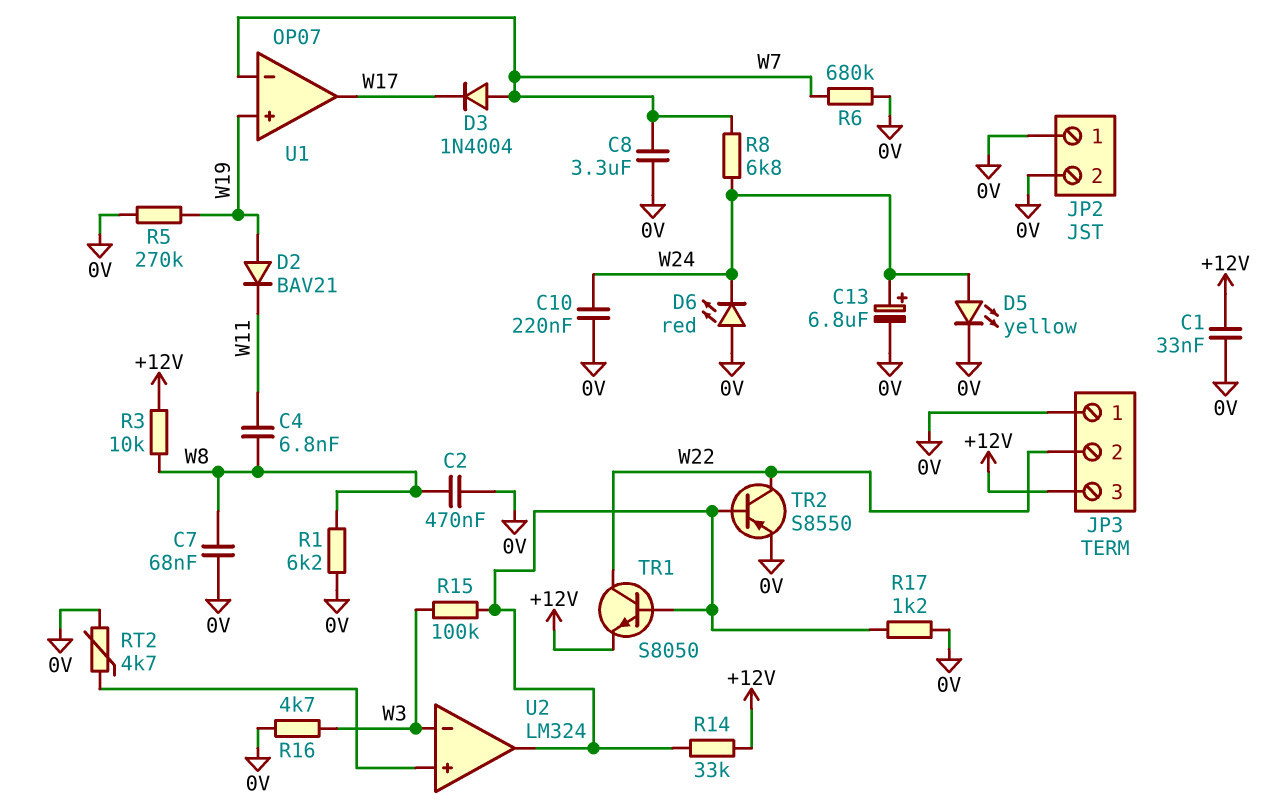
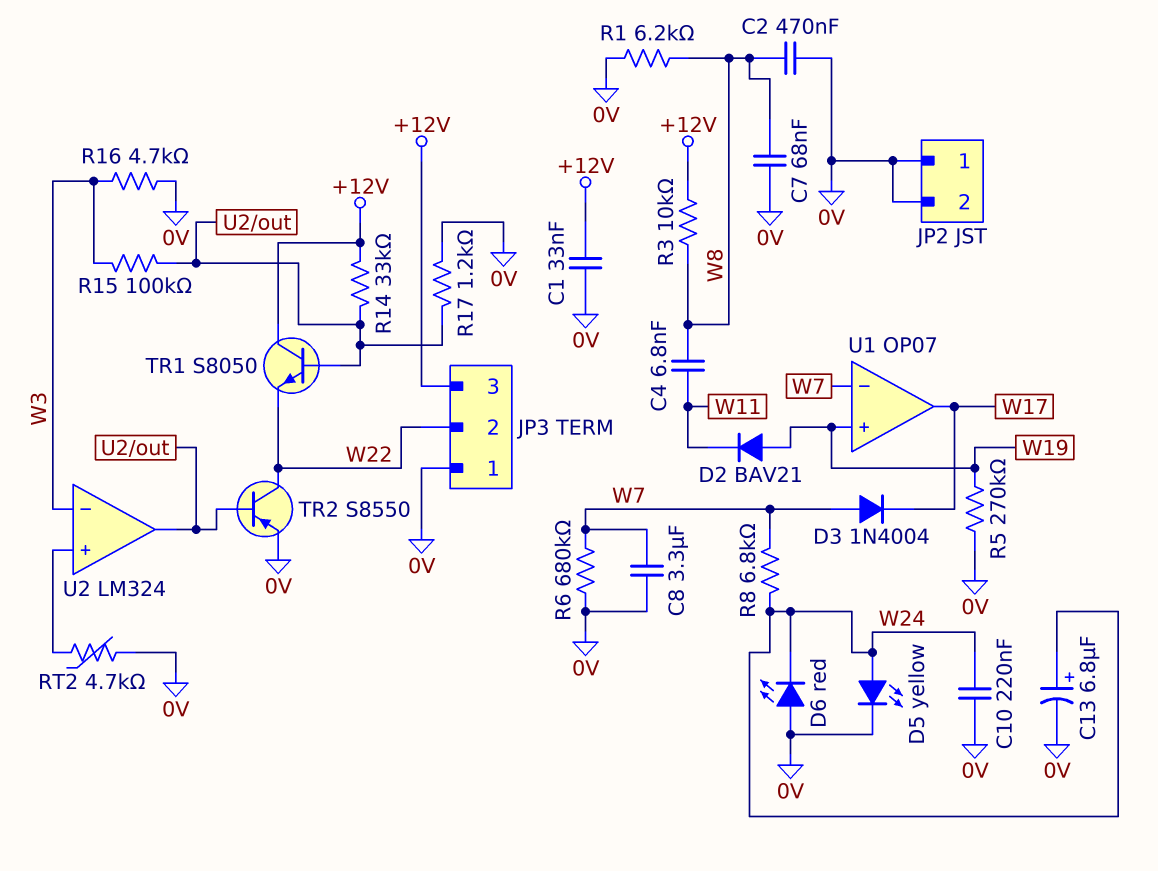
TR1: NPN S8050 (B U2/out, C W22, E +12V) -> NPN S8050 (B U2/out, C +12V, E W22)

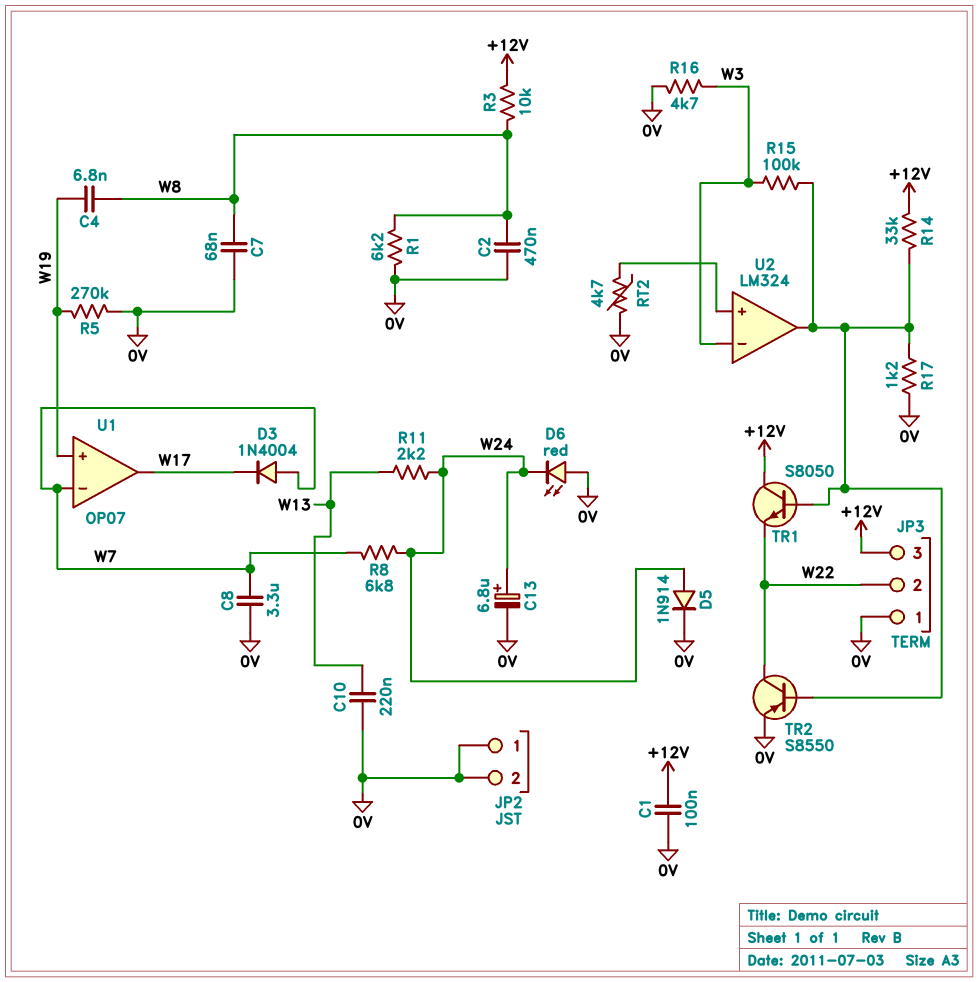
C1: 33nF (+12V, 0V) -> 100nF (+12V, 0V)
C4: 6.8nF (W8, W11) -> 6.8nF (W8, W19)
C10: 220nF (0V, W24) -> 220nF (0V, W13)
D2: diode BAV21 (A W19, K W11) -> none
D5: LED yellow (A W24, K 0V) -> diode 1N914 (A W24, K 0V)
R6: 680k (0V, W7) -> none
R11: none -> 2.2k (W13, W24)

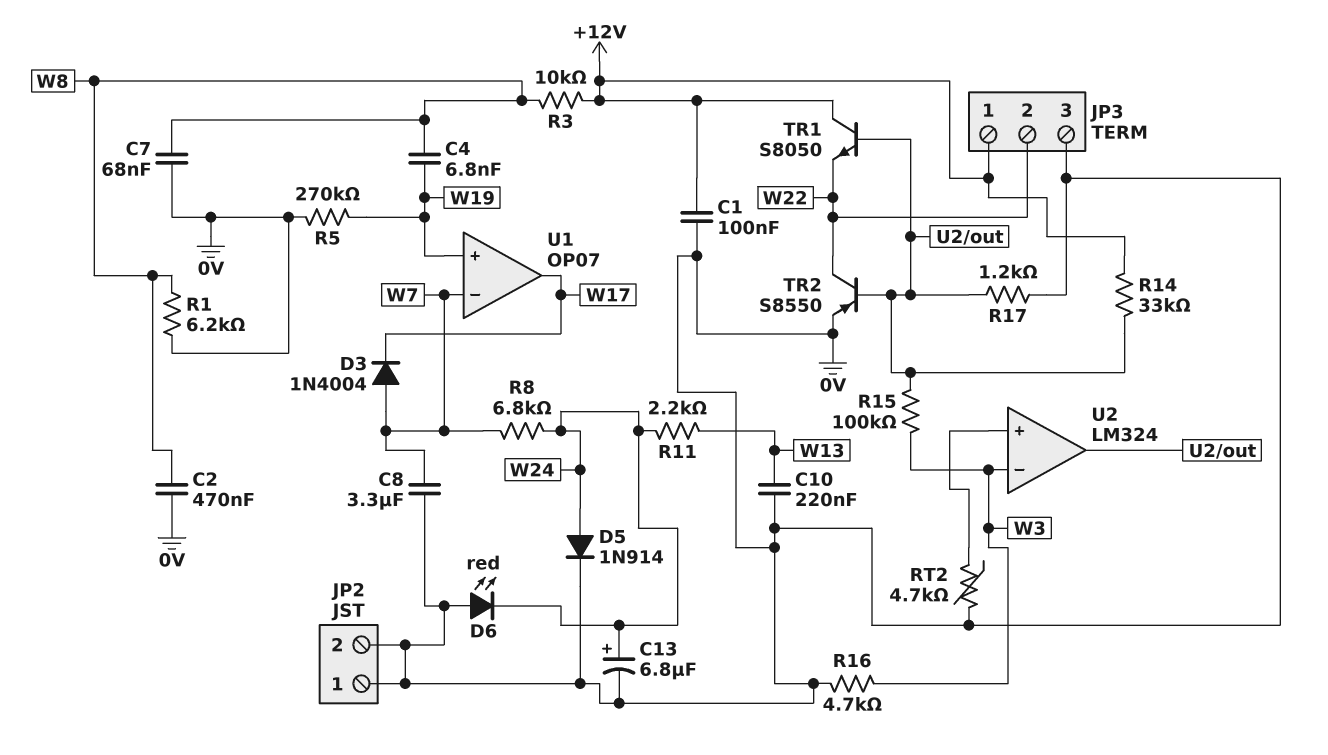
JP3 pin 1: 0V -> +12V
JP3 pin 3: +12V -> 0V

